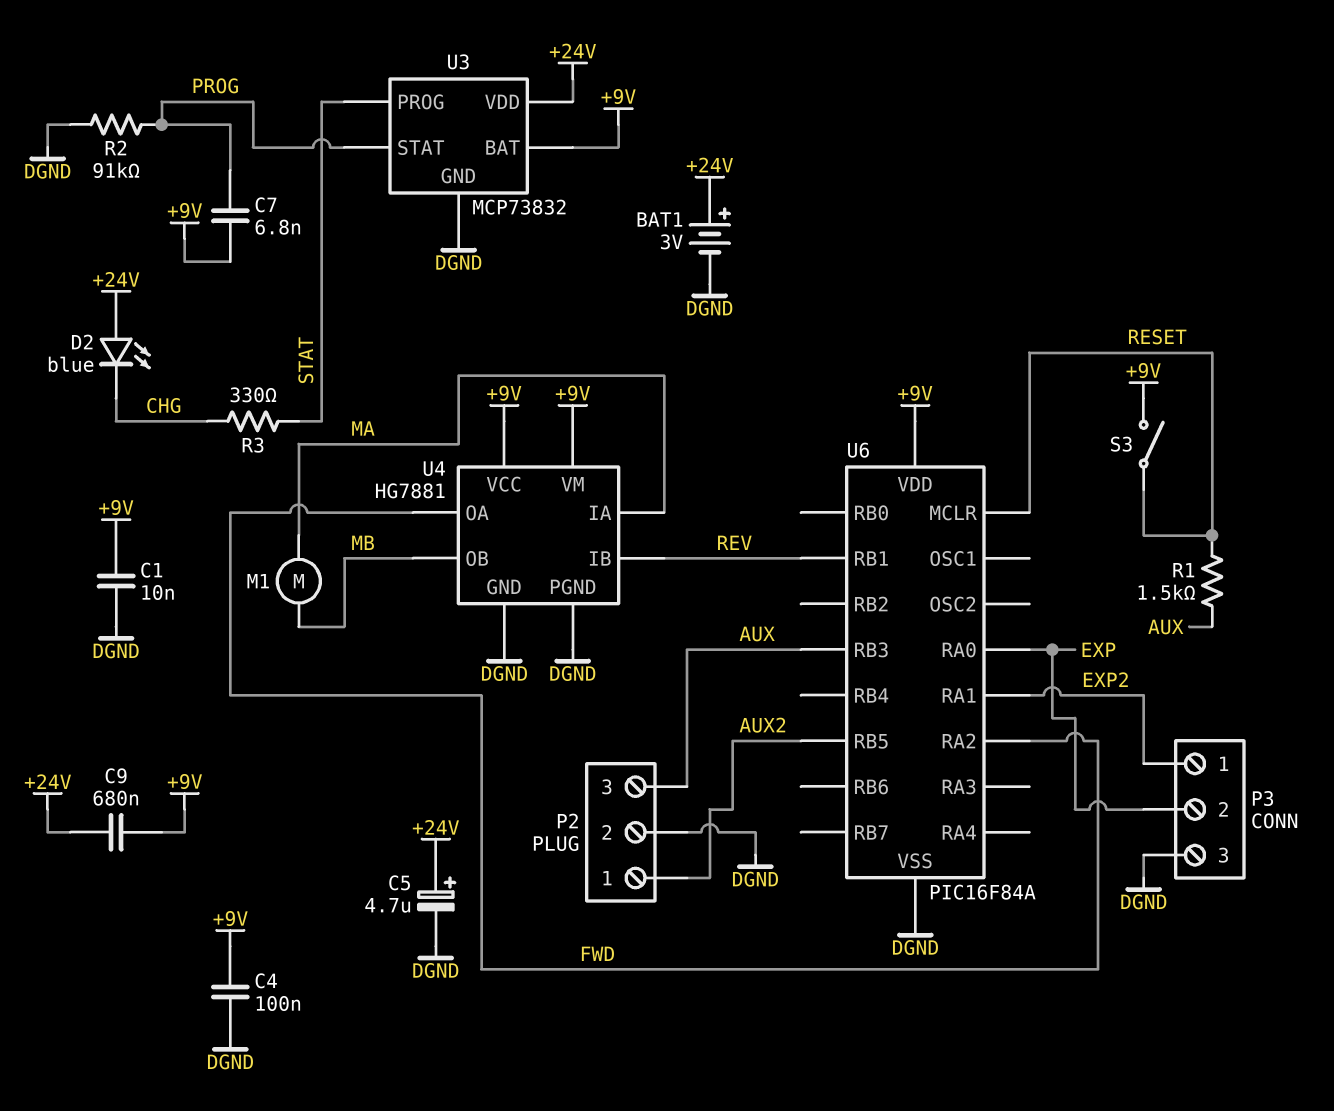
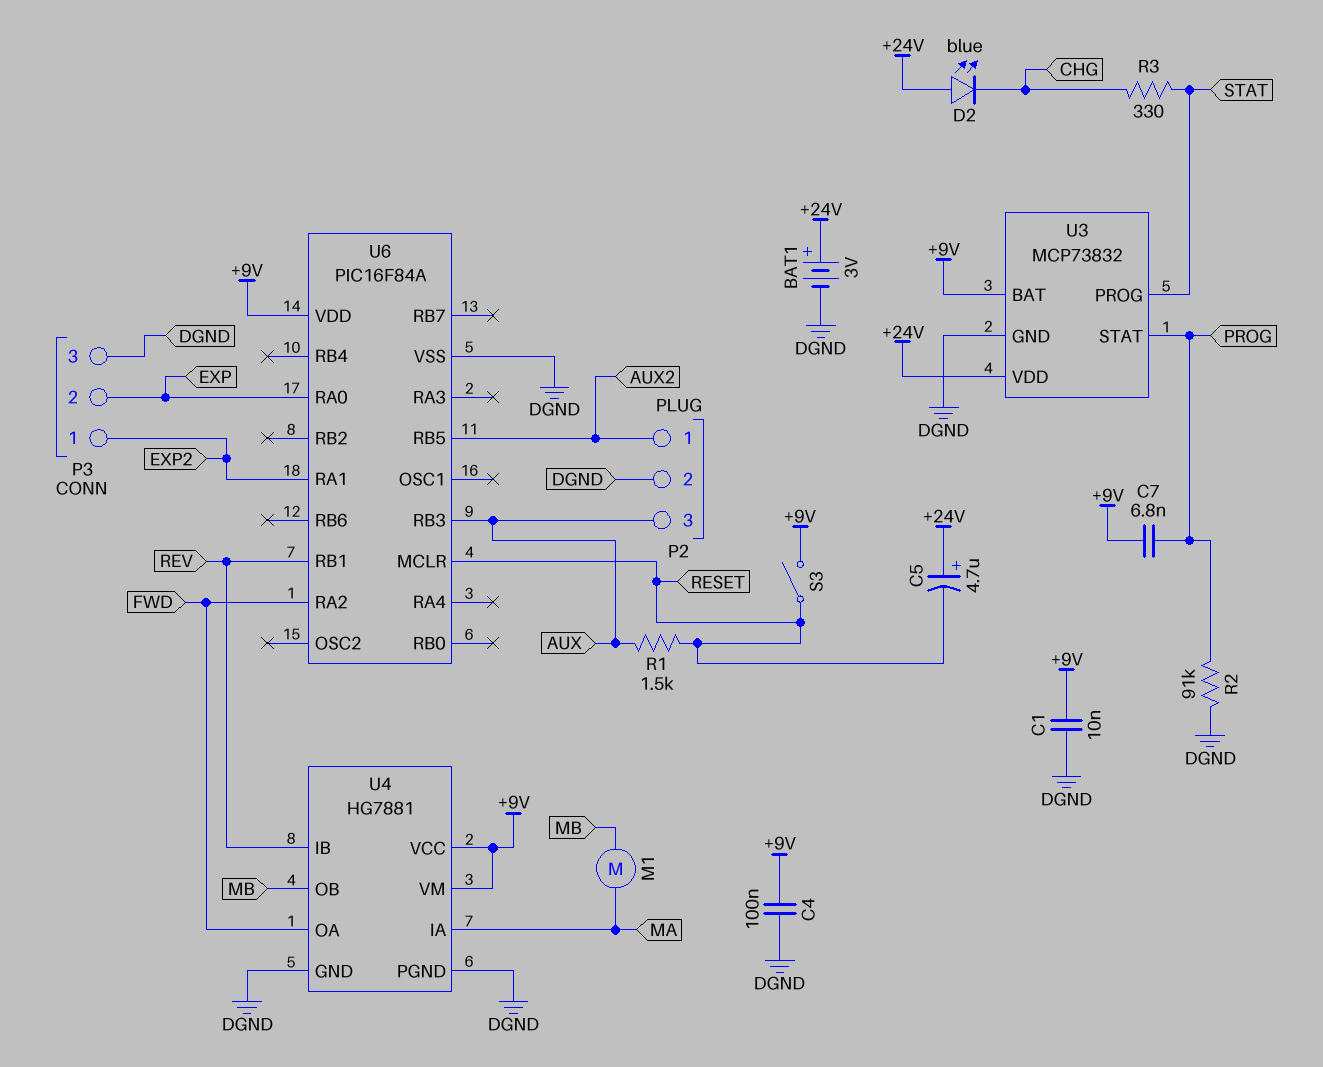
C5: 4.7uF (plus +24V, minus DGND) -> 4.7uF (plus +24V, minus RESET)
C9: 680nF (+9V, +24V) -> none

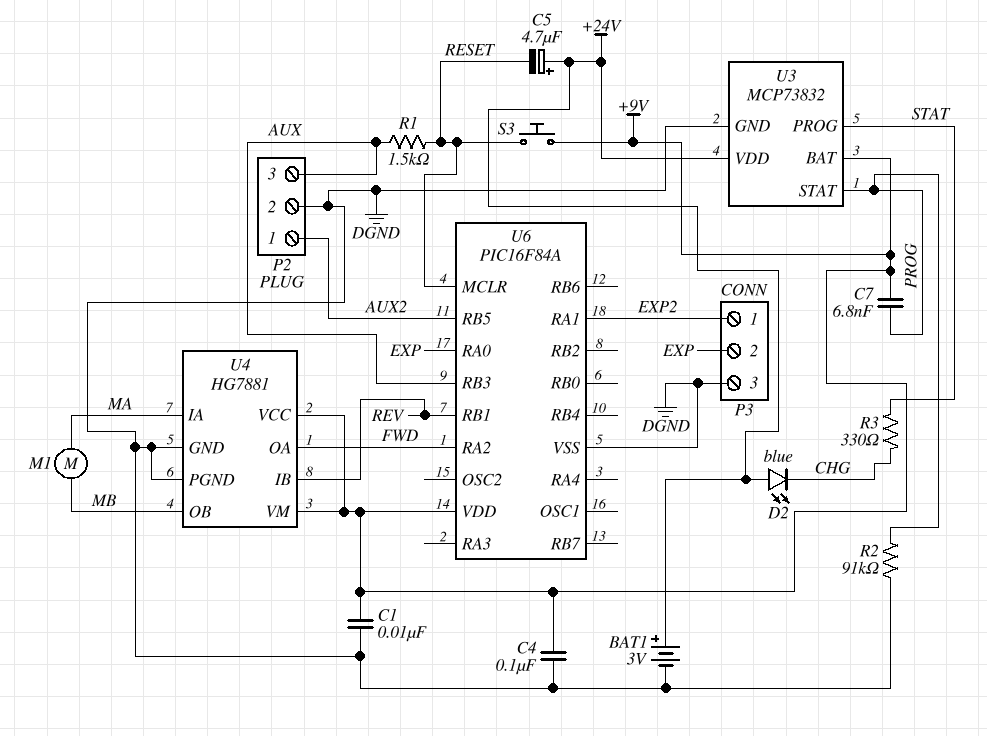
S3: switch (+9V, RESET) -> button (+9V, RESET)

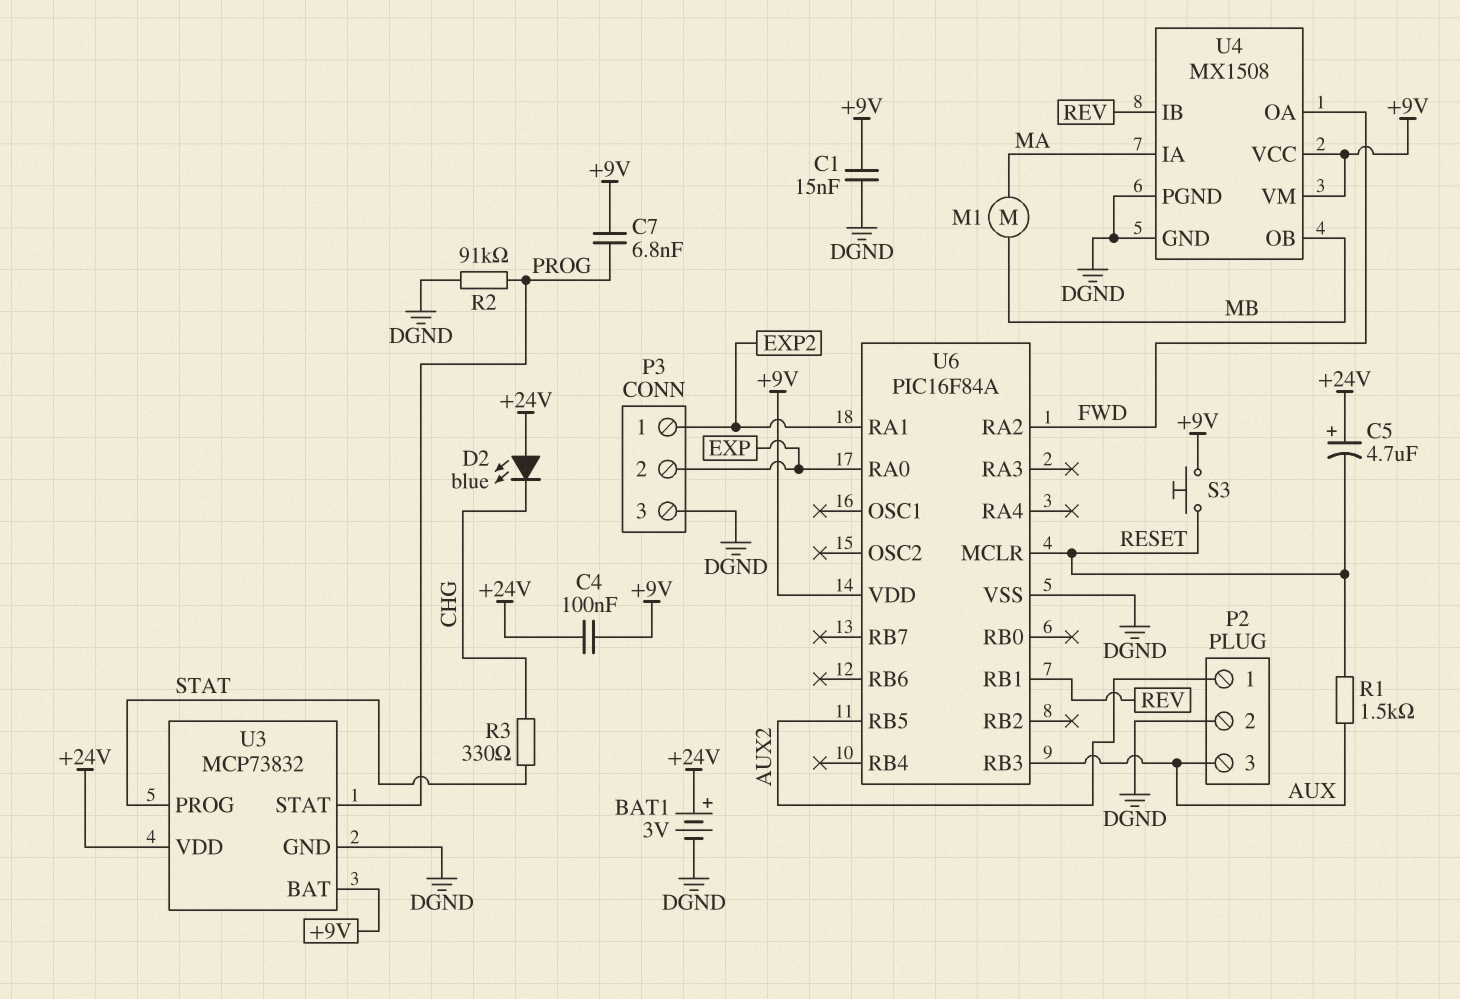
C1: 10nF (+9V, DGND) -> 15nF (+9V, DGND)
C4: 100nF (+9V, DGND) -> 100nF (+9V, +24V)
U4: HG7881 -> MX1508

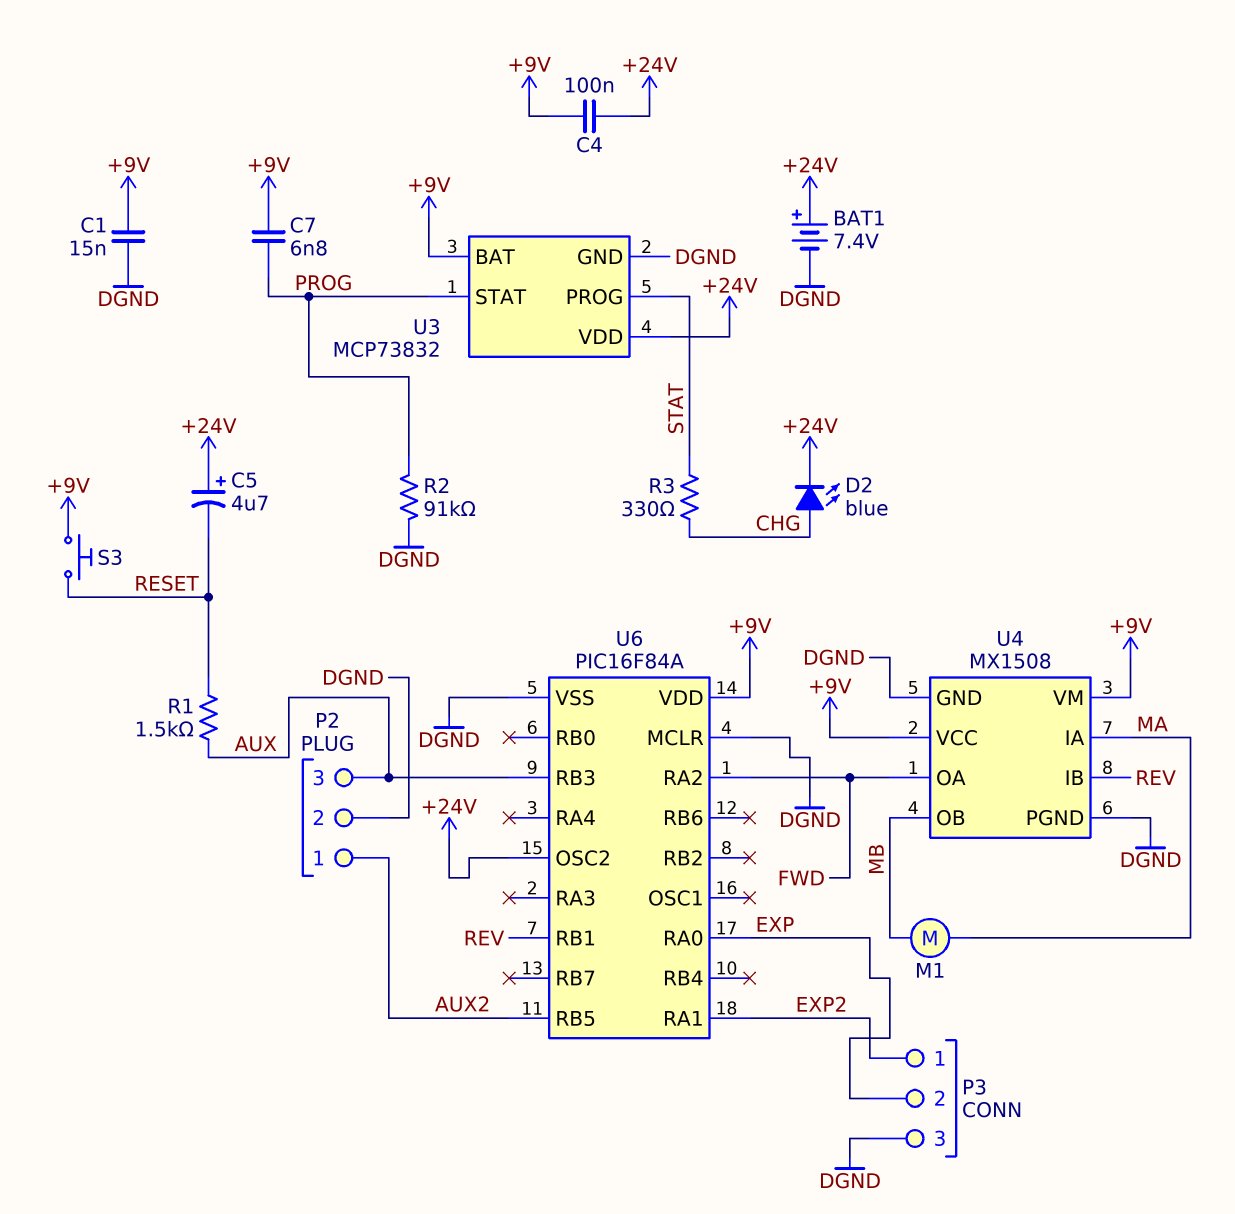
BAT1: 3V (plus +24V, minus DGND) -> 7.4V (plus +24V, minus DGND)
D2: LED blue (A +24V, K CHG) -> LED blue (A CHG, K +24V)
U6 pin MCLR: RESET -> DGND
U6 pin OSC2: none -> +24V

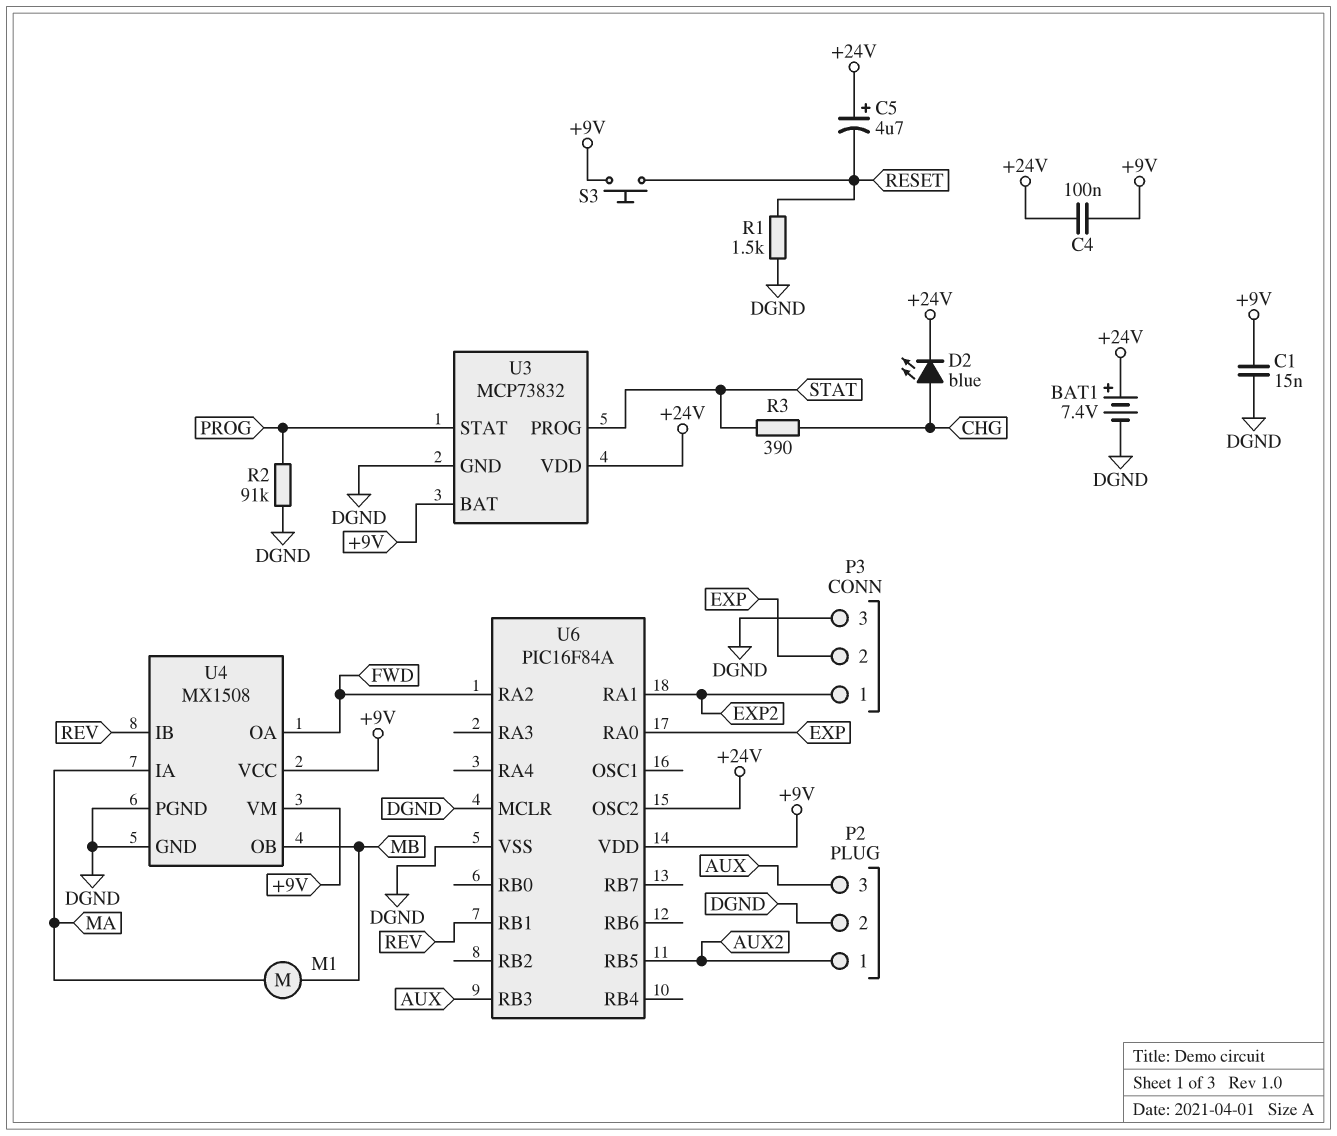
C7: 6.8nF (+9V, PROG) -> none
R1: 1.5k (AUX, RESET) -> 1.5k (DGND, RESET)
R3: 330 (CHG, STAT) -> 390 (CHG, STAT)

